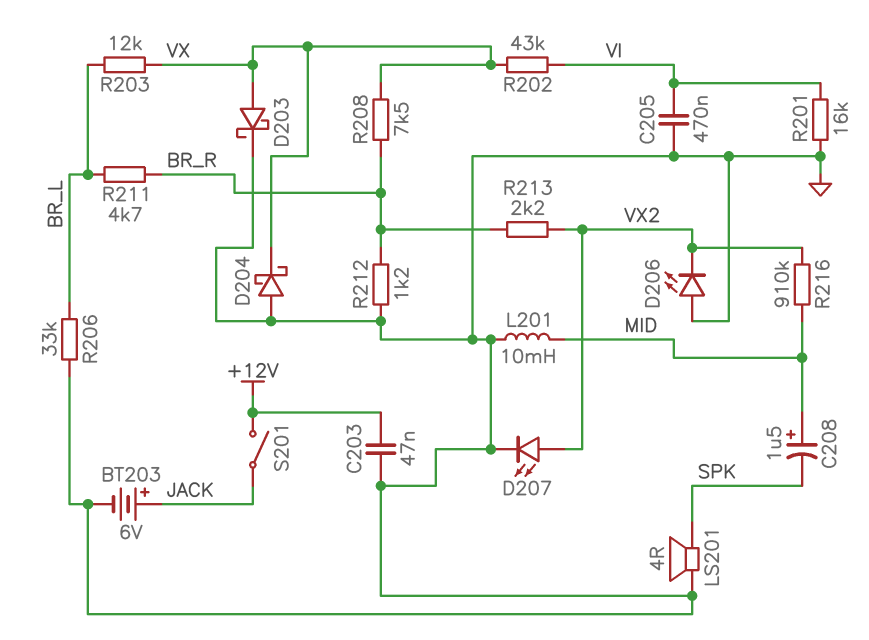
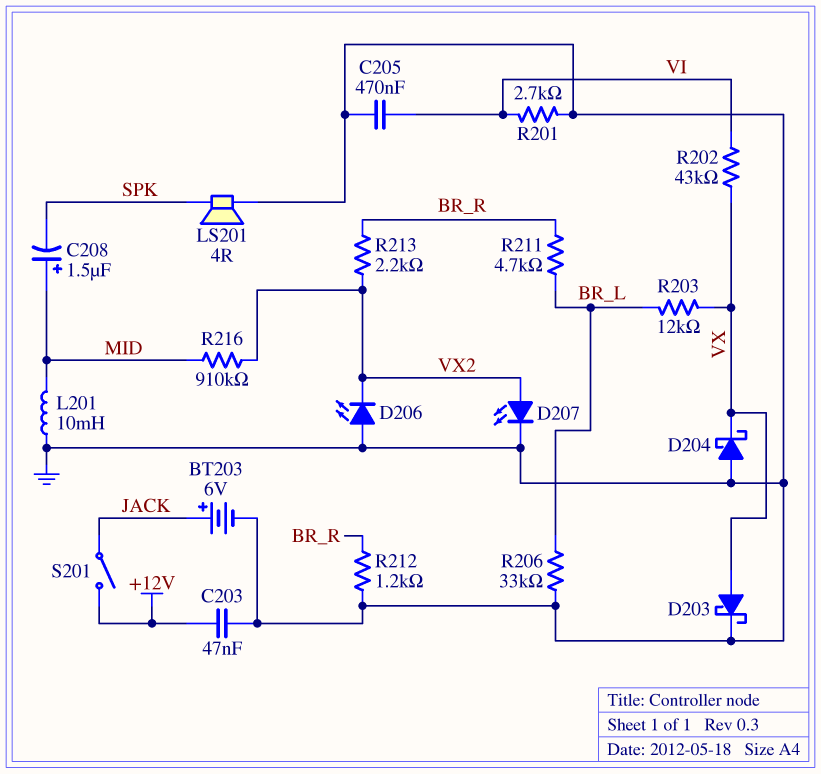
R201: 16k (GND, VI) -> 2.7k (GND, VI)
R208: 7.5k (BR_R, VX) -> none

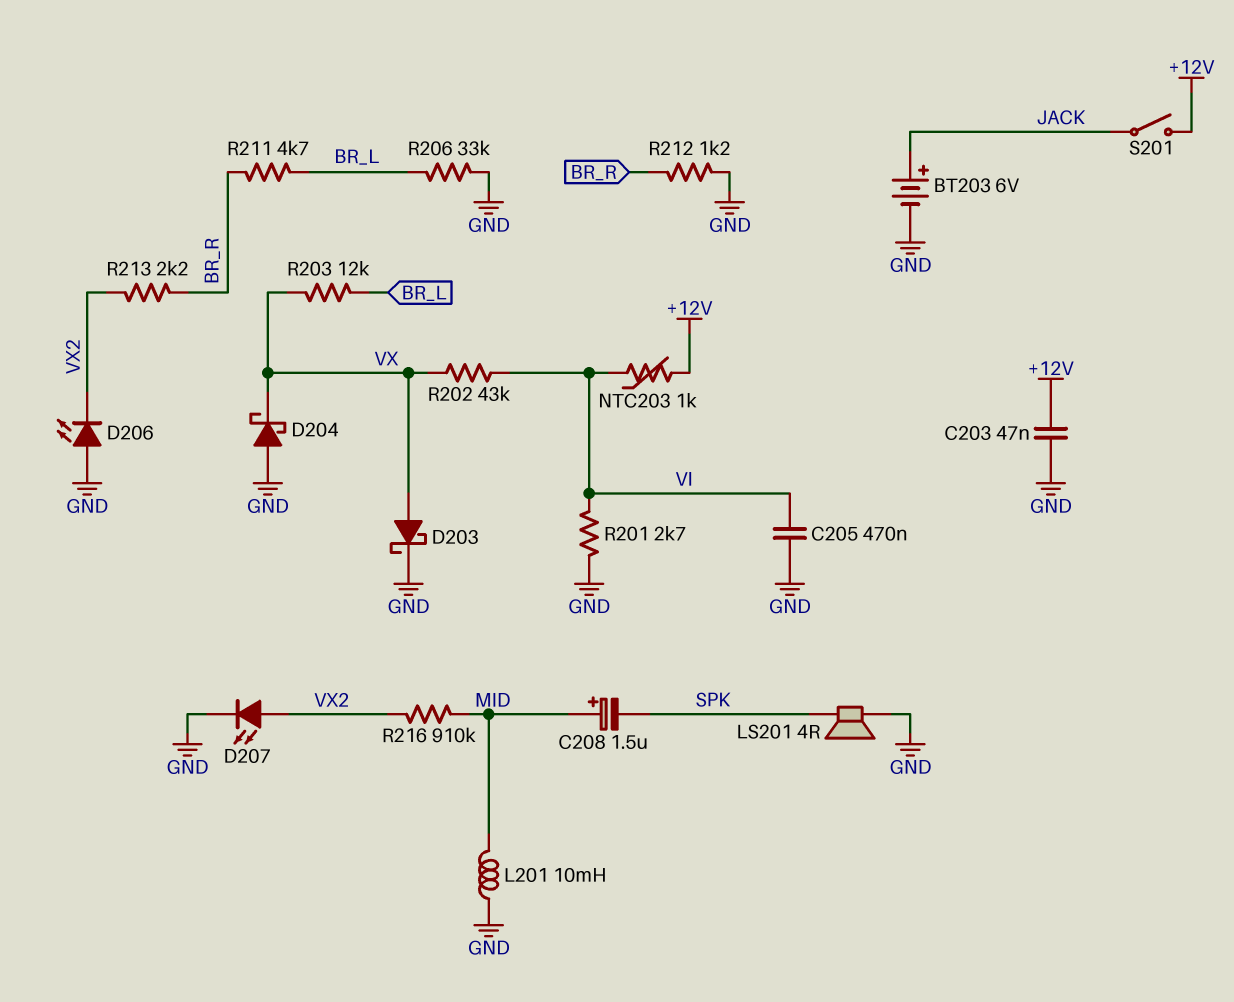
NTC203: none -> 1k (+12V, VI)

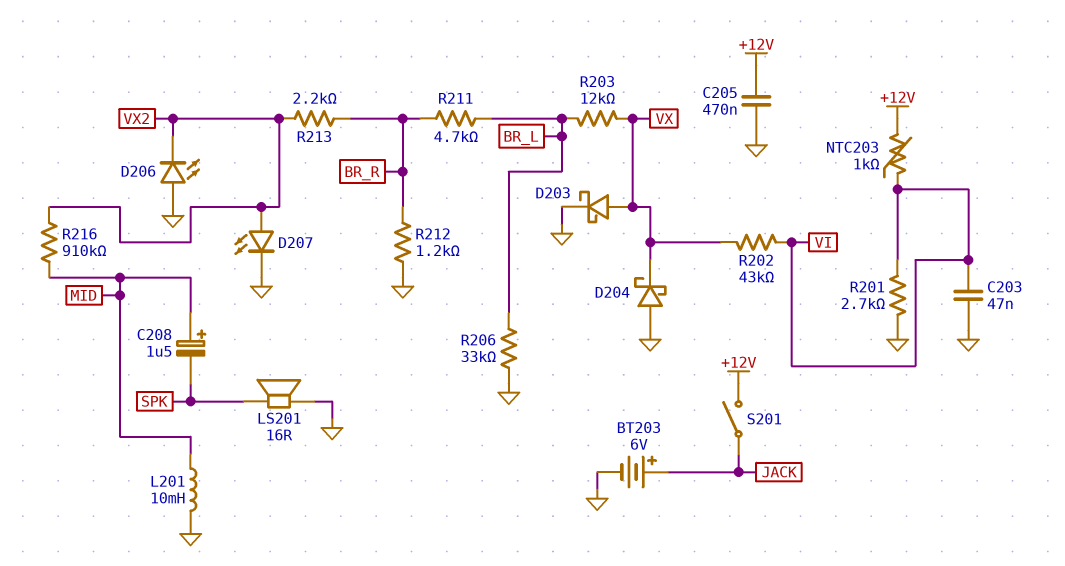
C203: 47nF (+12V, GND) -> 47nF (GND, VI)
C205: 470nF (GND, VI) -> 470nF (+12V, GND)
LS201: speaker 4R (GND, SPK) -> speaker 16R (GND, SPK)

